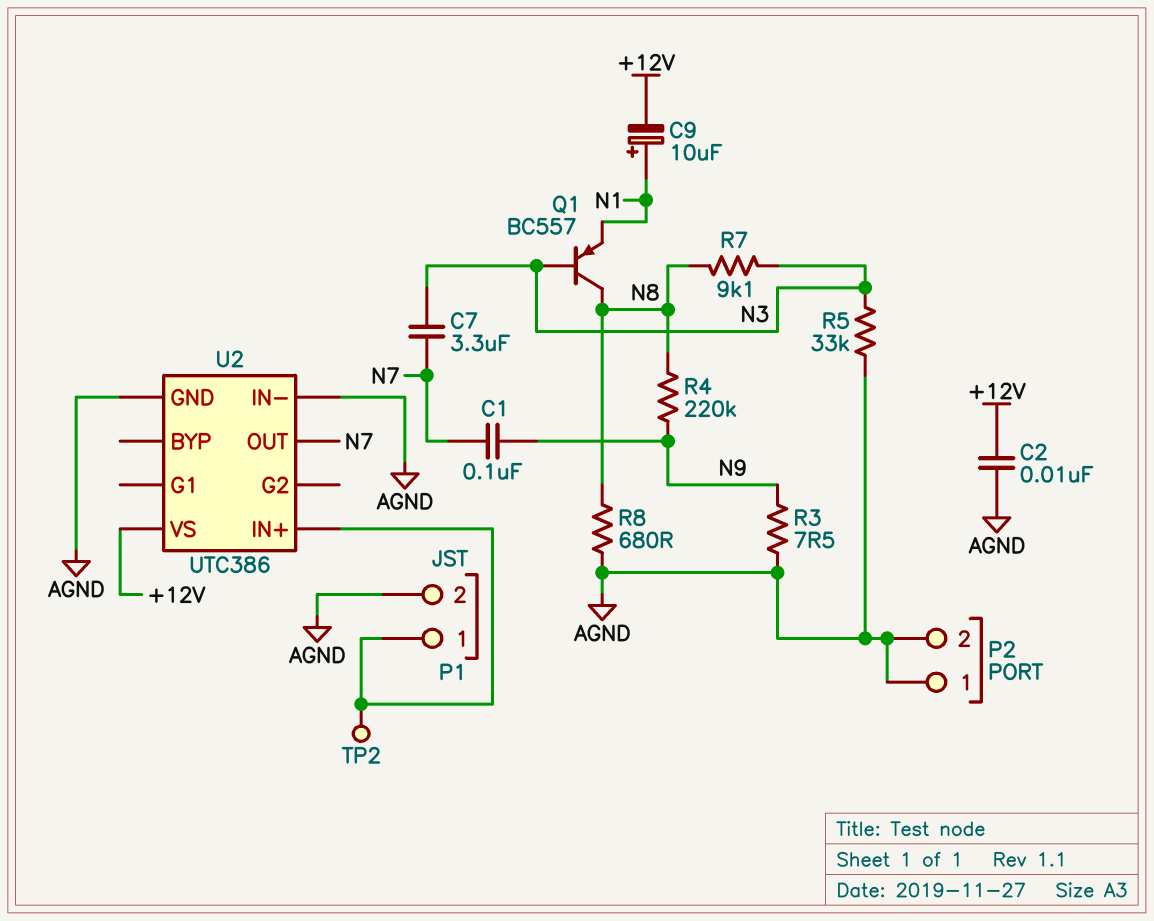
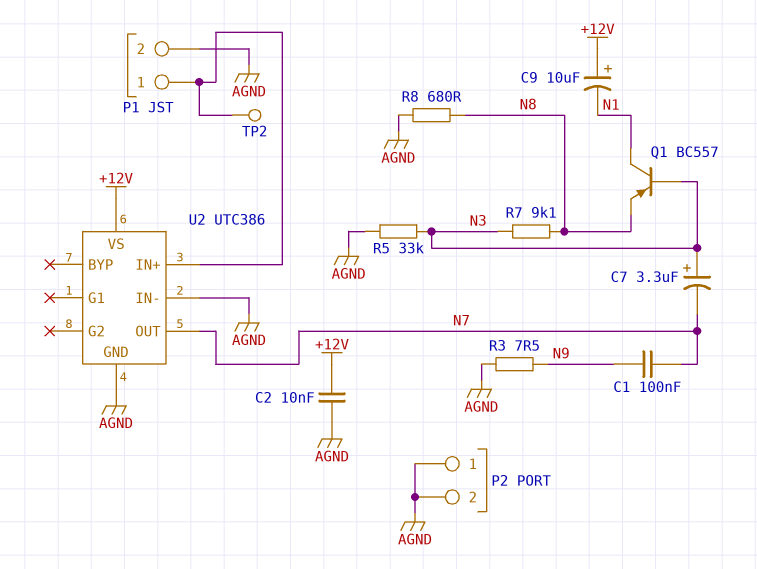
C7: 3.3uF (N3, N7) -> 3.3uF (plus N3, minus N7)
C9: 10uF (plus N1, minus +12V) -> 10uF (plus +12V, minus N1)
Q1: PNP BC557 (B N3, C N8, E N1) -> PNP BC557 (B N3, C N1, E N8)
R4: 220k (N8, N9) -> none

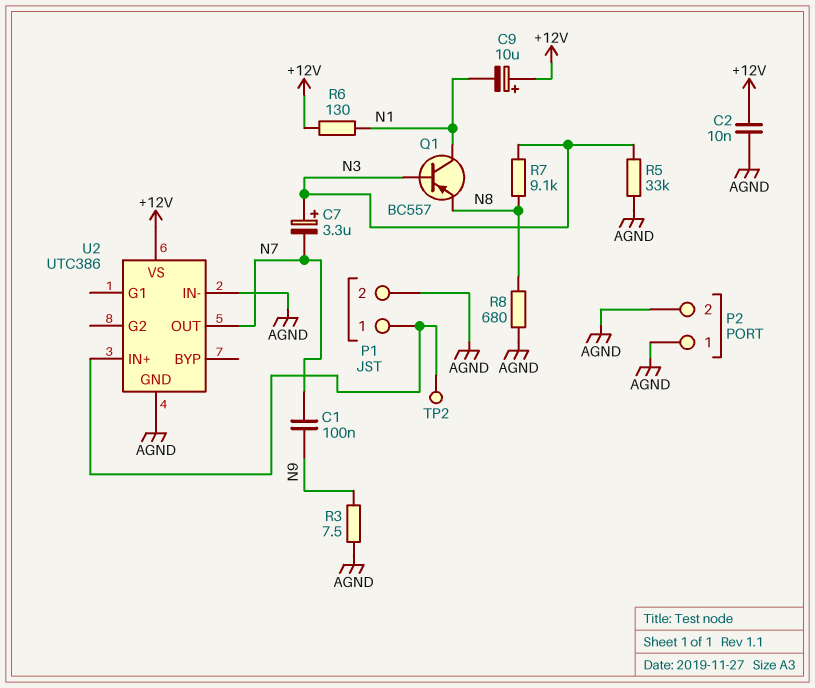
R6: none -> 130 (+12V, N1)

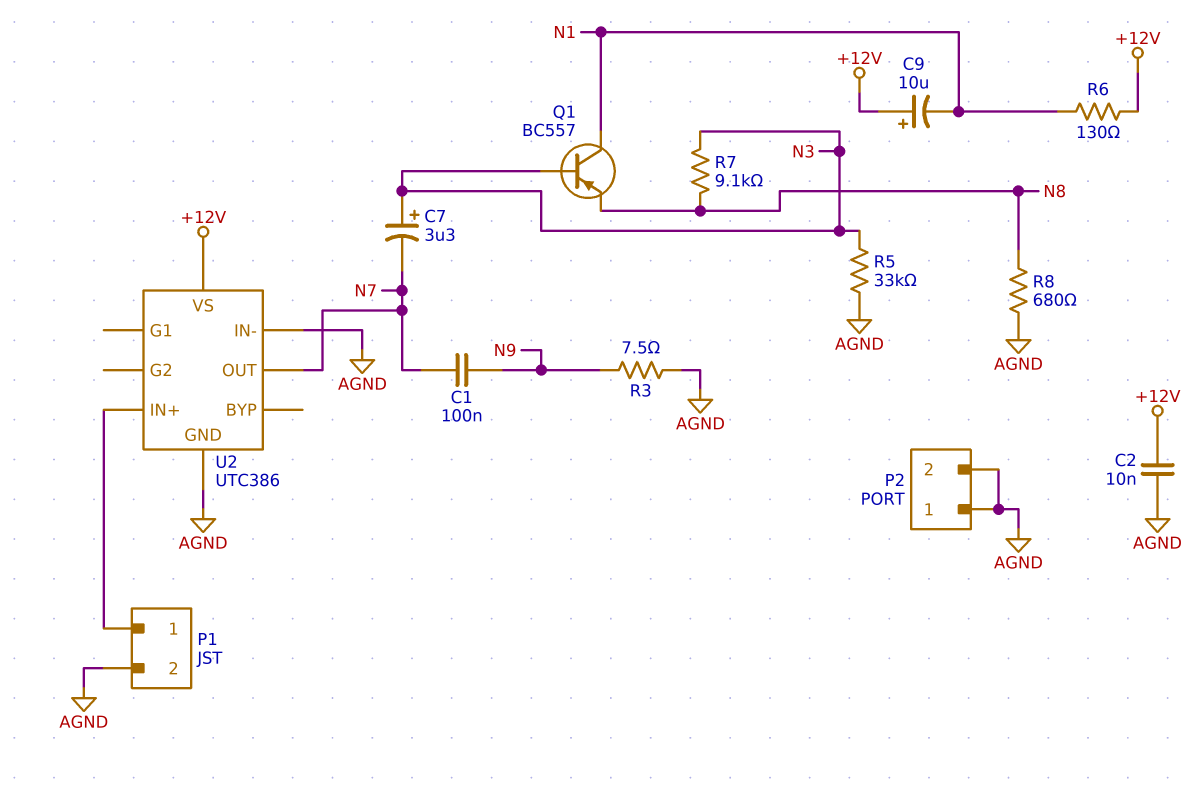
TP2: test point (P1/1) -> none

